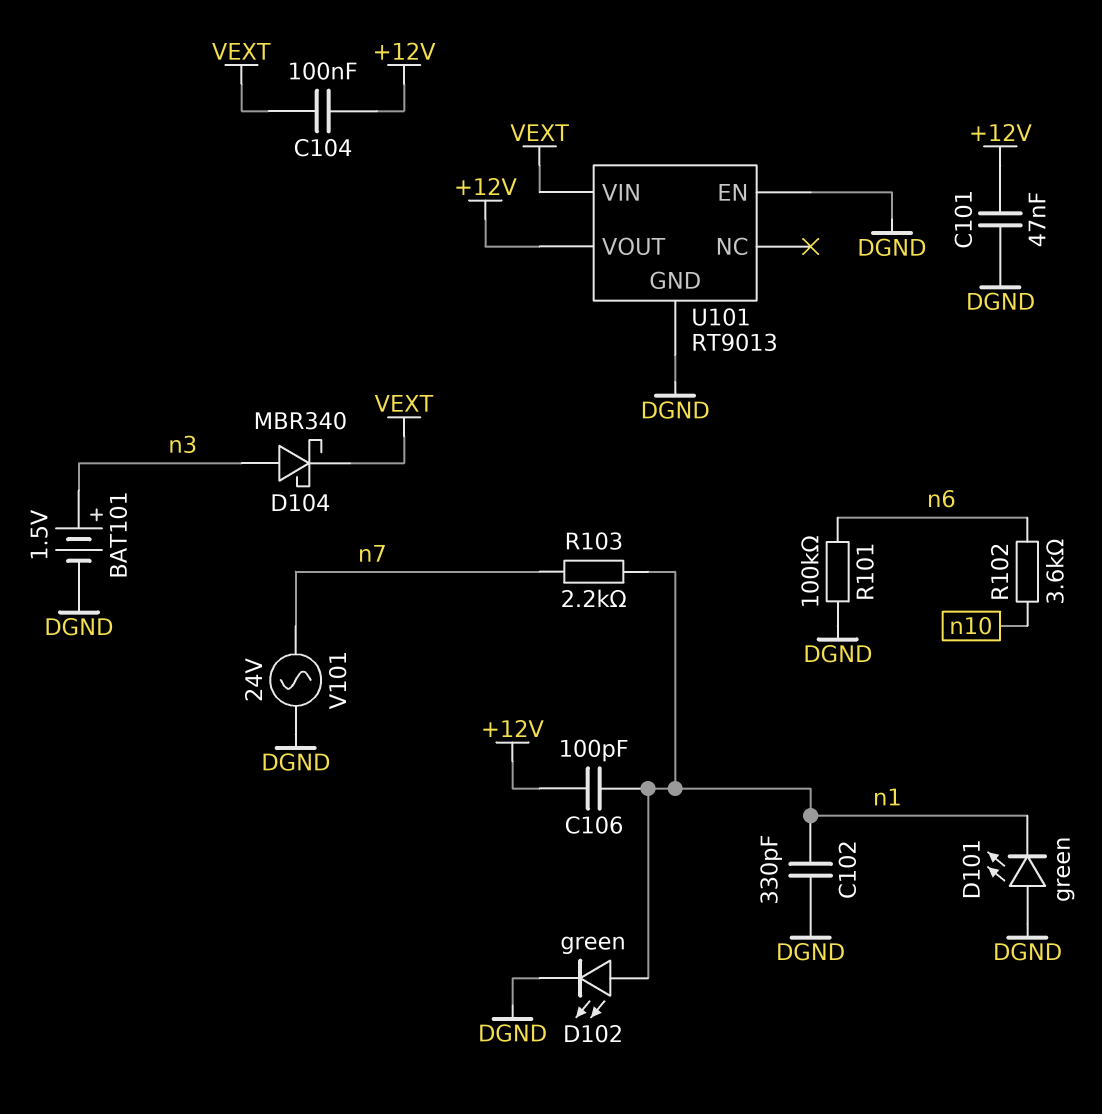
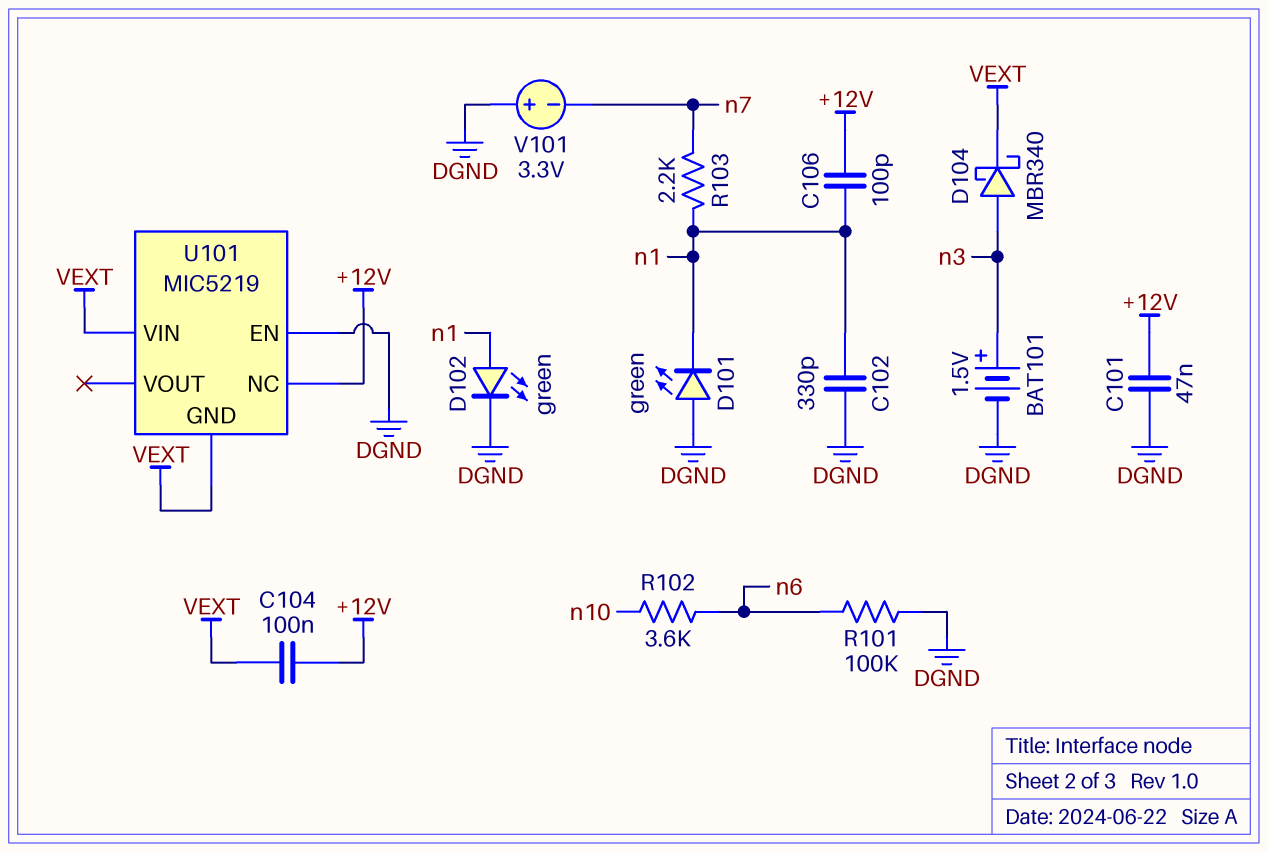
U101: RT9013 -> MIC5219
U101 pin GND: DGND -> VEXT
U101 pin NC: none -> +12V
U101 pin VOUT: +12V -> none
V101: AC 24V (DGND, n7) -> 3.3V (plus DGND, minus n7)

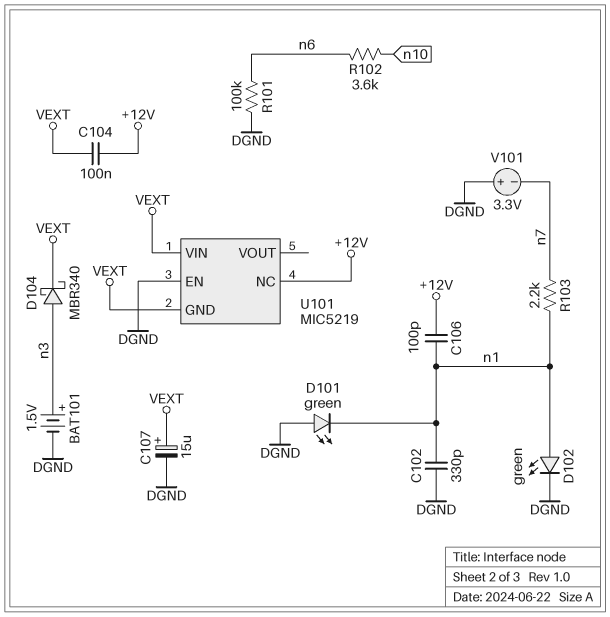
C101: 47nF (+12V, DGND) -> none
C107: none -> 15uF (plus VEXT, minus DGND)

